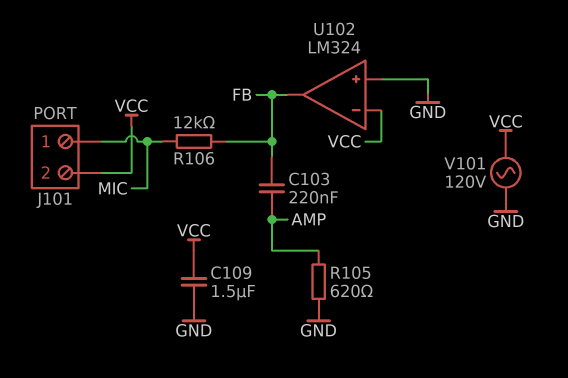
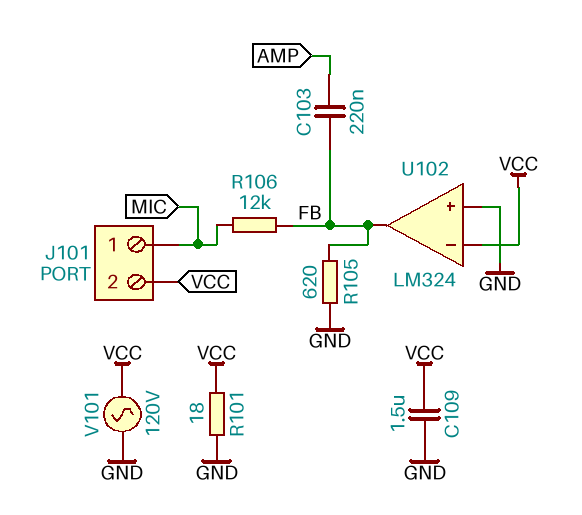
R101: none -> 18 (GND, VCC)
R105: 620 (AMP, GND) -> 620 (FB, GND)

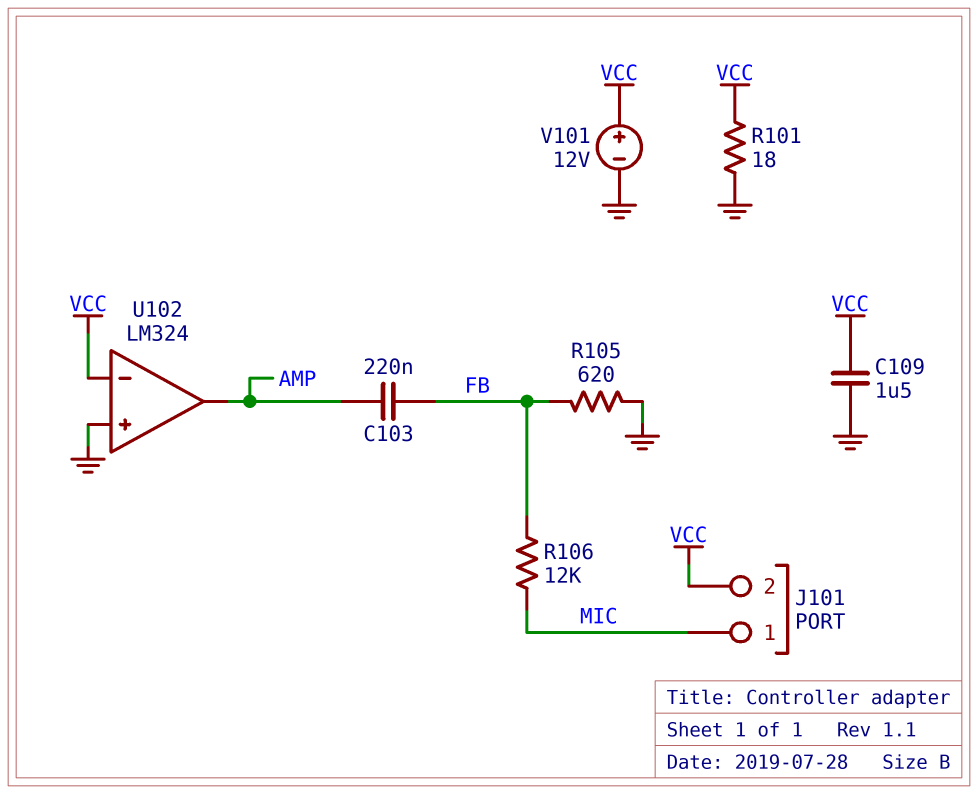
U102 pin out: FB -> AMP
V101: AC 120V (GND, VCC) -> 12V (plus VCC, minus GND)

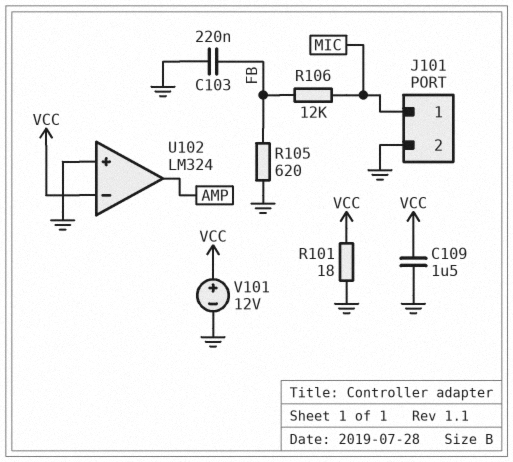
C103: 220nF (AMP, FB) -> 220nF (FB, GND)
J101 pin 2: VCC -> GND

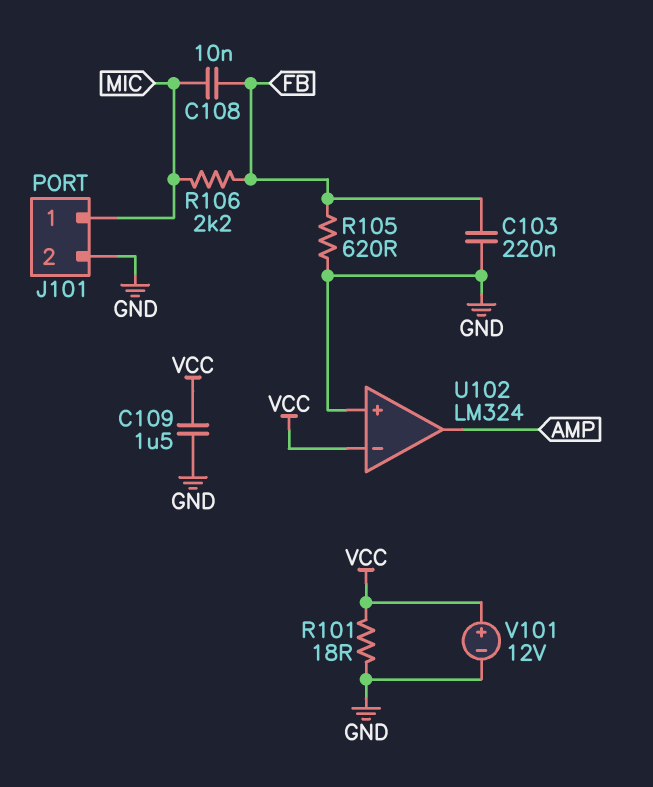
C108: none -> 10nF (FB, MIC)
R106: 12k (FB, MIC) -> 2.2k (FB, MIC)

